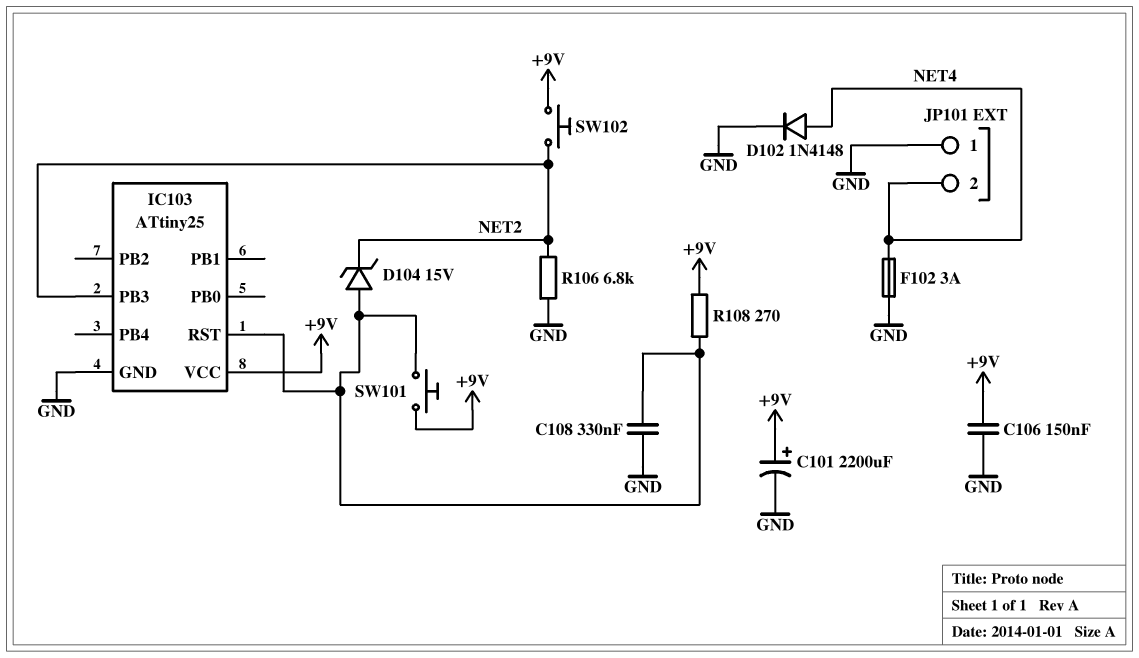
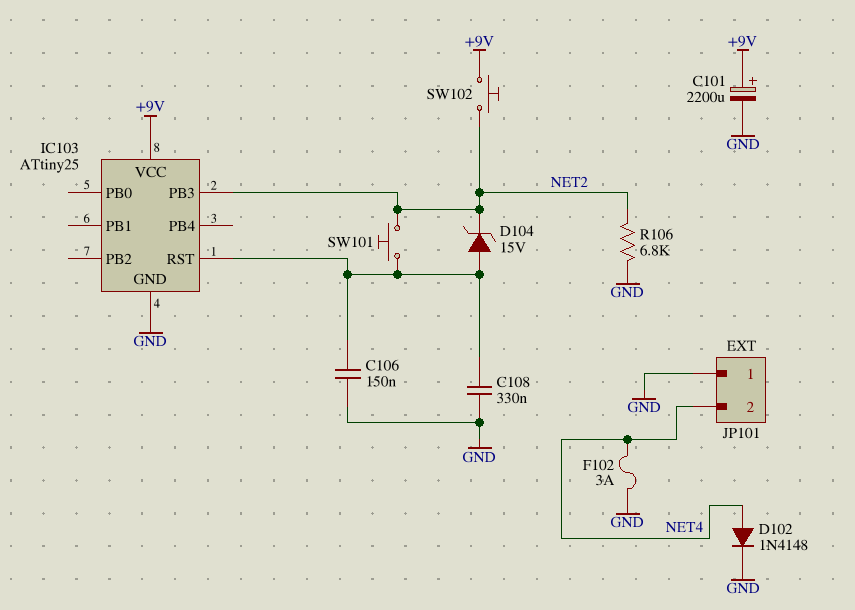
C106: 150nF (+9V, GND) -> 150nF (GND, IC103/RST)
R108: 270 (+9V, IC103/RST) -> none
SW101: button (+9V, IC103/RST) -> button (IC103/RST, NET2)

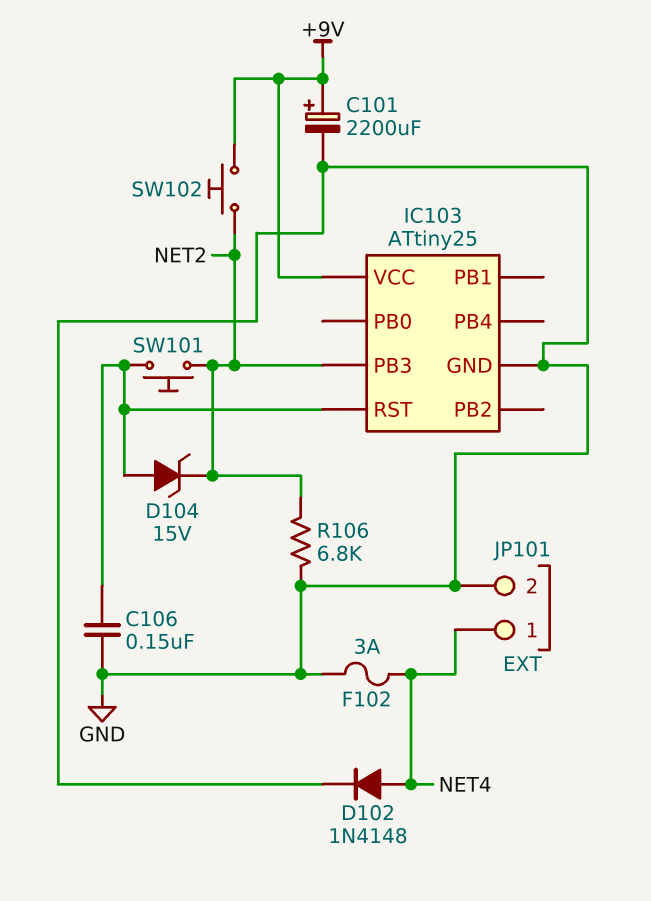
C108: 330nF (GND, IC103/RST) -> none
JP101 pin 1: GND -> NET4
JP101 pin 2: NET4 -> GND

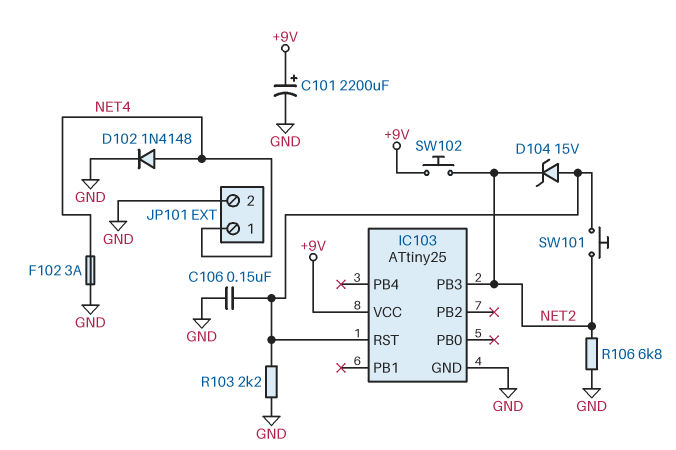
R103: none -> 2.2k (GND, IC103/RST)

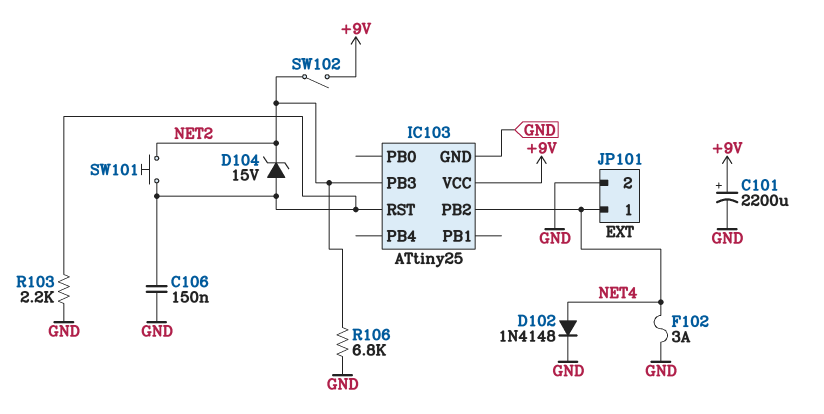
IC103 pin PB2: none -> NET4
SW102: button (+9V, NET2) -> switch (+9V, NET2)

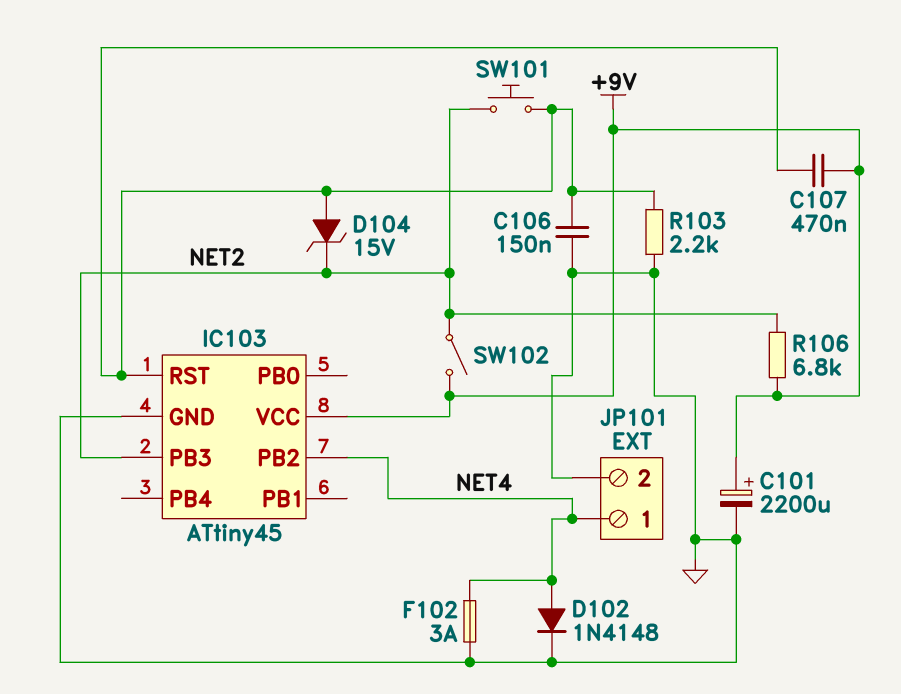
C107: none -> 470nF (+9V, IC103/RST)
IC103: ATtiny25 -> ATtiny45
R106: 6.8k (GND, NET2) -> 6.8k (+9V, NET2)

